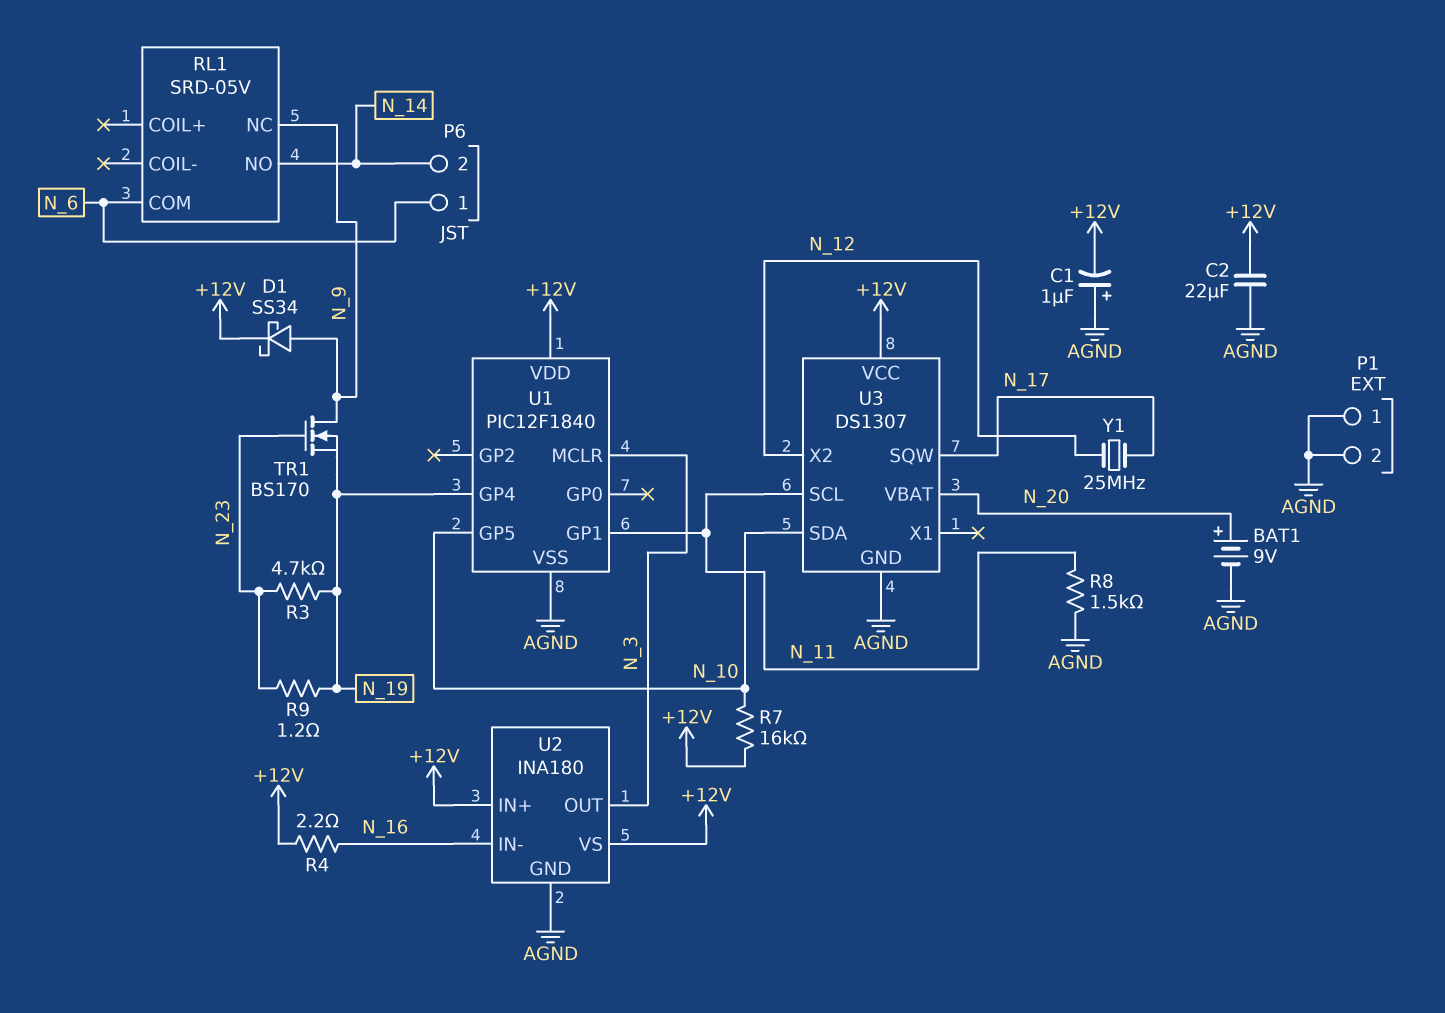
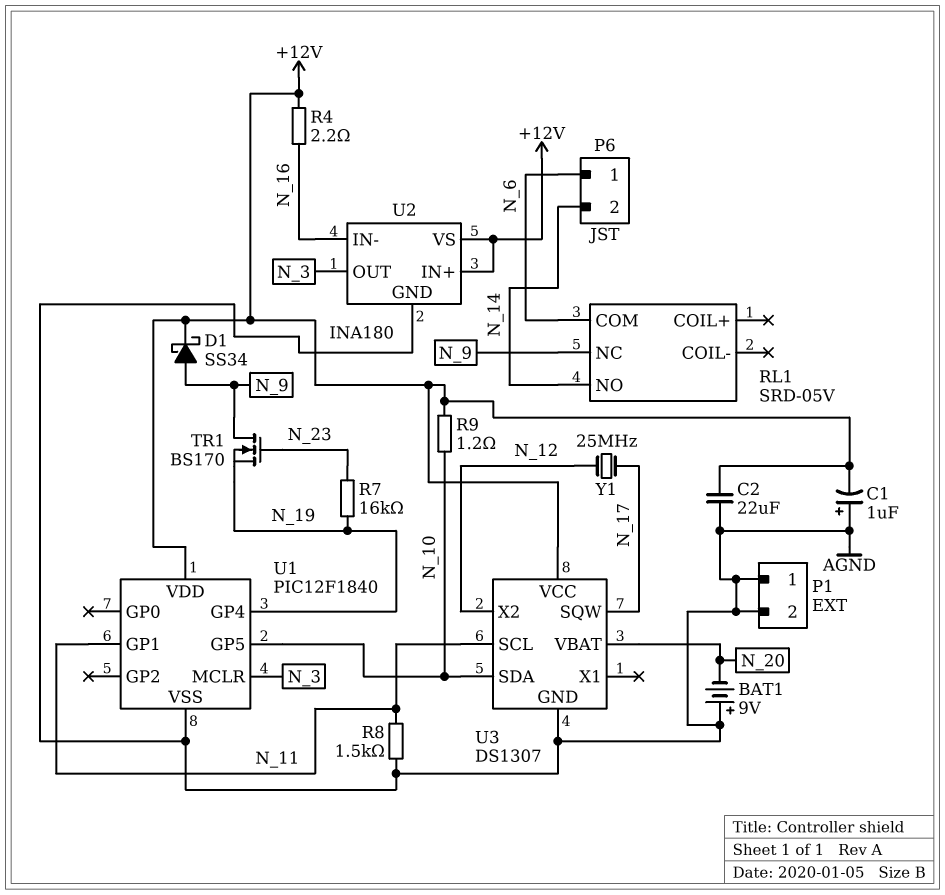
BAT1: 9V (plus N_20, minus AGND) -> 9V (plus AGND, minus N_20)
R3: 4.7k (N_19, N_23) -> none
R7: 16k (+12V, N_10) -> 16k (N_19, N_23)
R9: 1.2 (N_19, N_23) -> 1.2 (+12V, N_10)

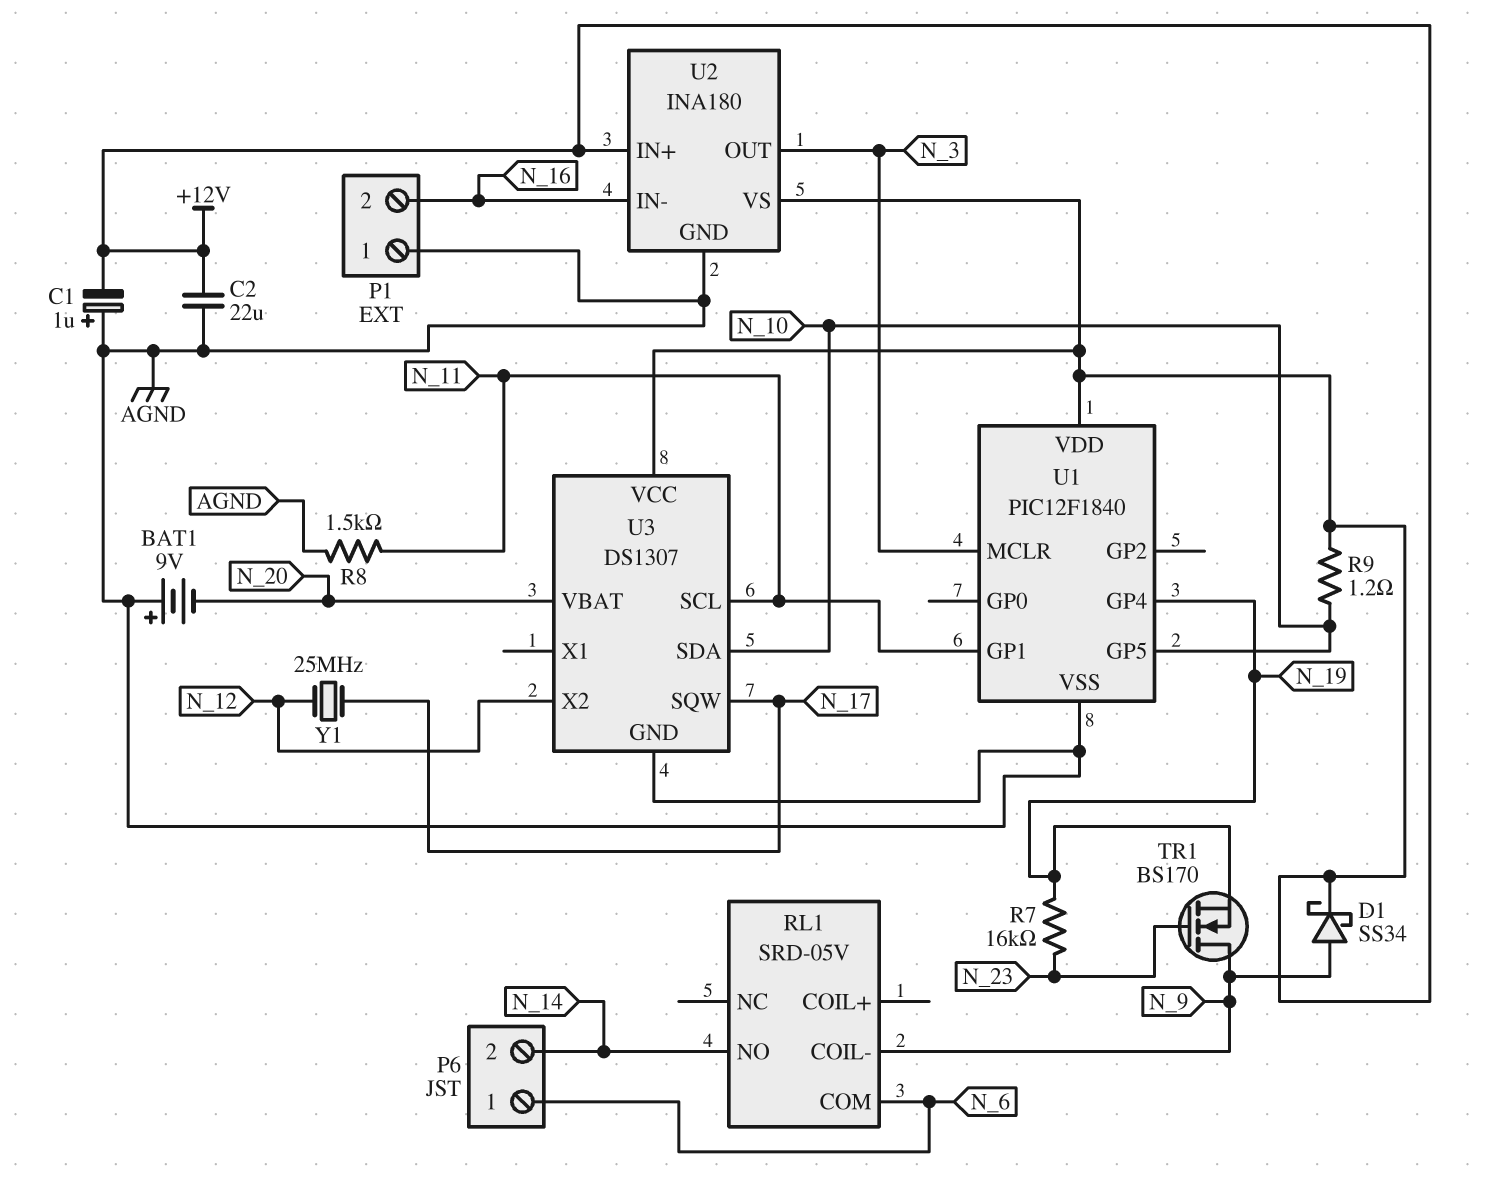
P1 pin 2: AGND -> N_16
R4: 2.2 (+12V, N_16) -> none
RL1 pin COIL-: none -> N_9
RL1 pin NC: N_9 -> none

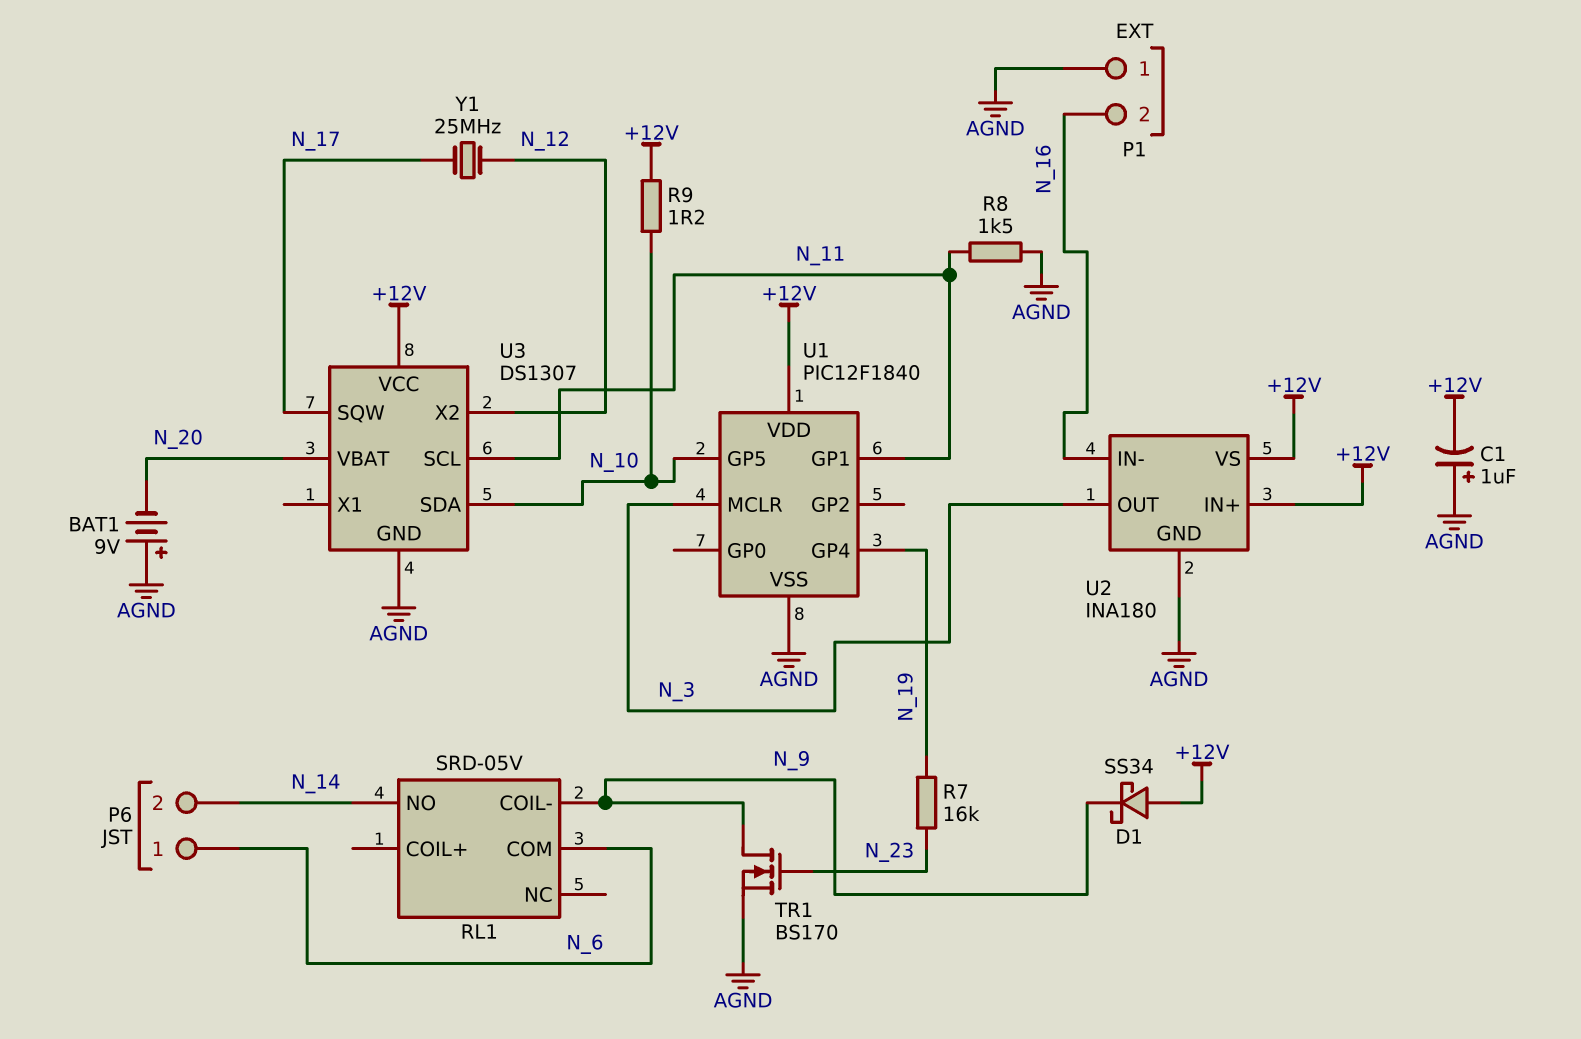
C2: 22uF (+12V, AGND) -> none
D1: schottky SS34 (A N_9, K +12V) -> schottky SS34 (A +12V, K N_9)
TR1: NMOS BS170 (G N_23, D N_9, S N_19) -> NMOS BS170 (G N_23, D N_9, S AGND)

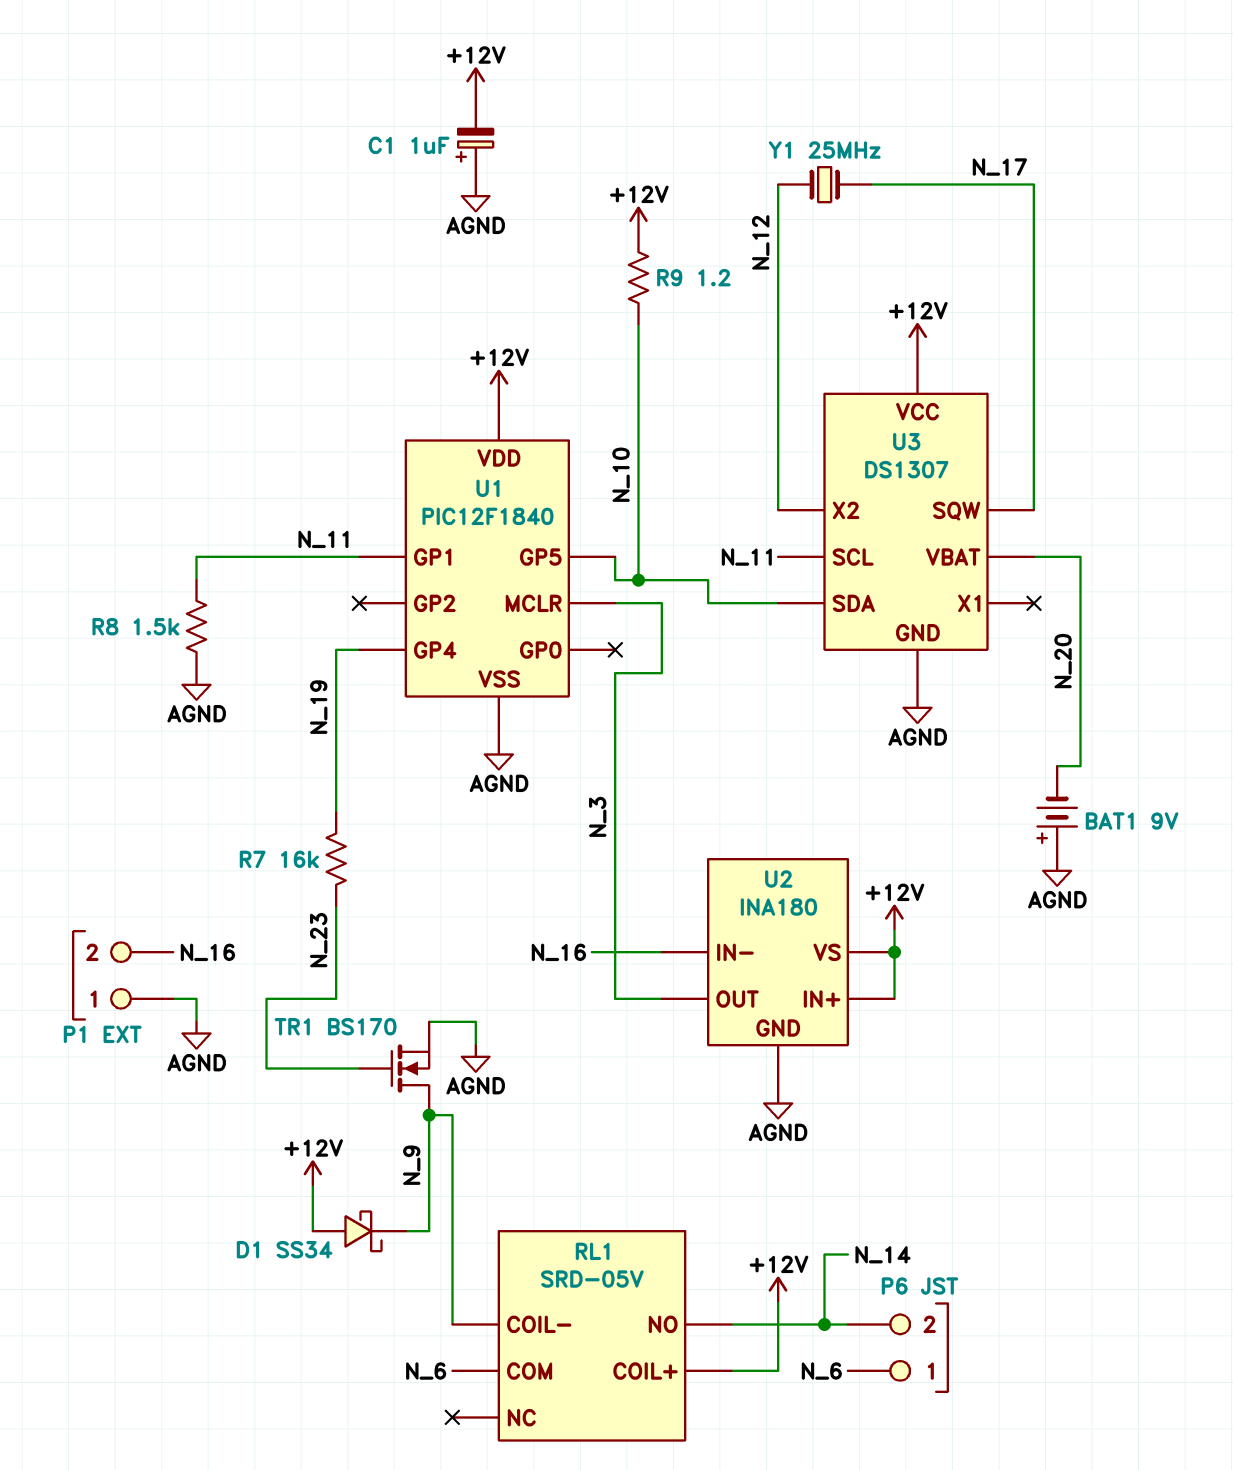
RL1 pin COIL+: none -> +12V

